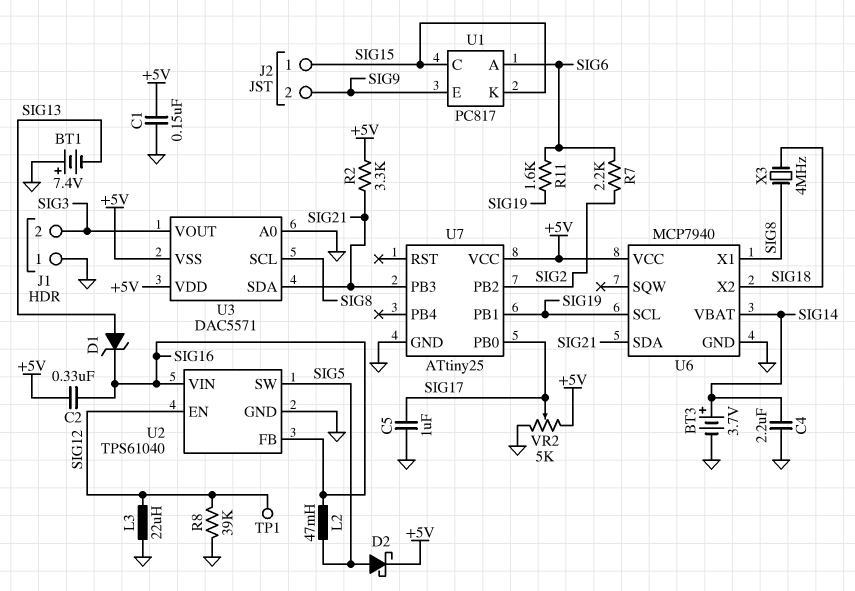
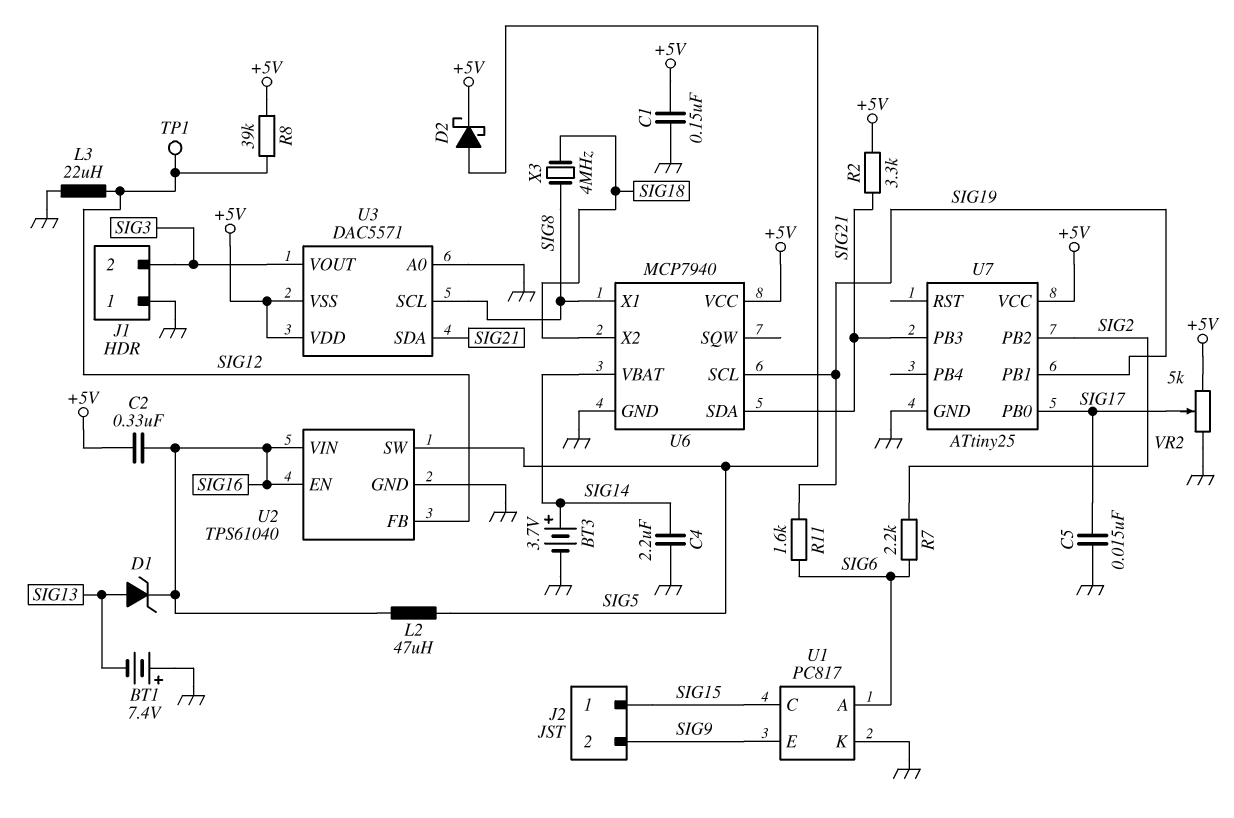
C5: 1uF (GND, SIG17) -> 15nF (GND, SIG17)
L2: 47mH (SIG5, SIG16) -> 47uH (SIG5, SIG16)
R8: 39k (GND, SIG12) -> 39k (+5V, SIG12)
U1 pin K: SIG15 -> GND
U2 pin EN: SIG12 -> SIG16
U2 pin FB: SIG16 -> SIG12

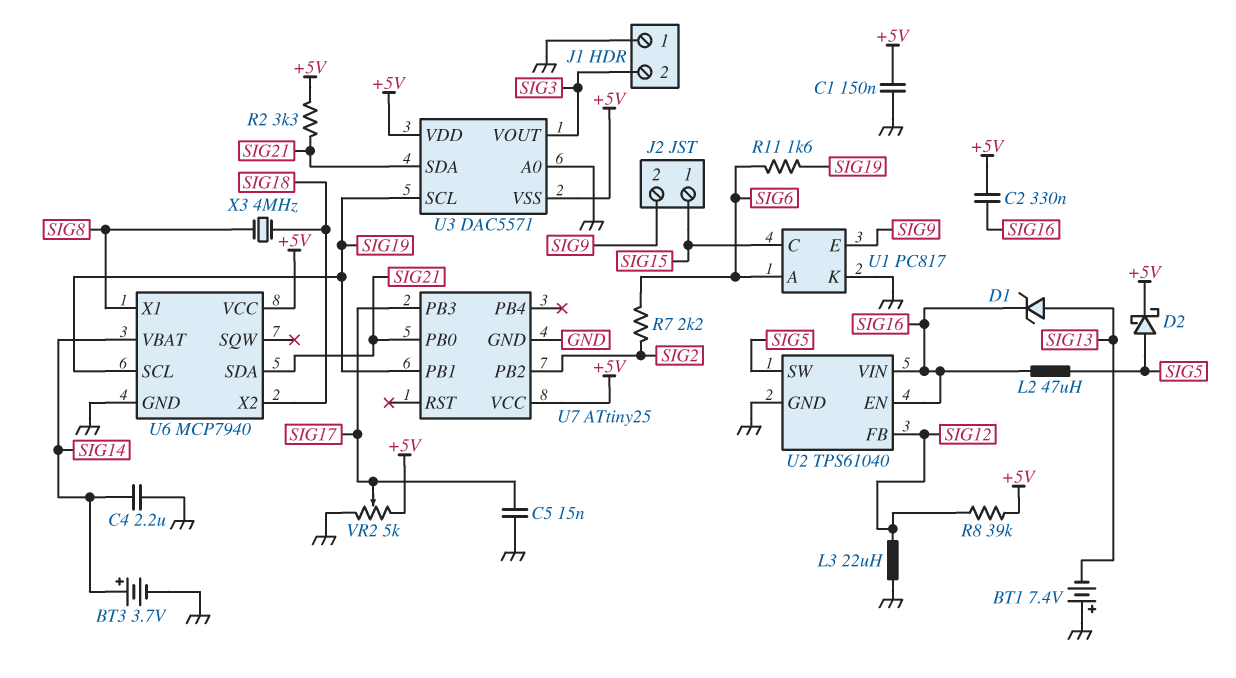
TP1: test point (SIG12) -> none
U3 pin SCL: SIG8 -> SIG19
U7 pin PB0: SIG17 -> SIG21
U7 pin PB3: SIG21 -> SIG17

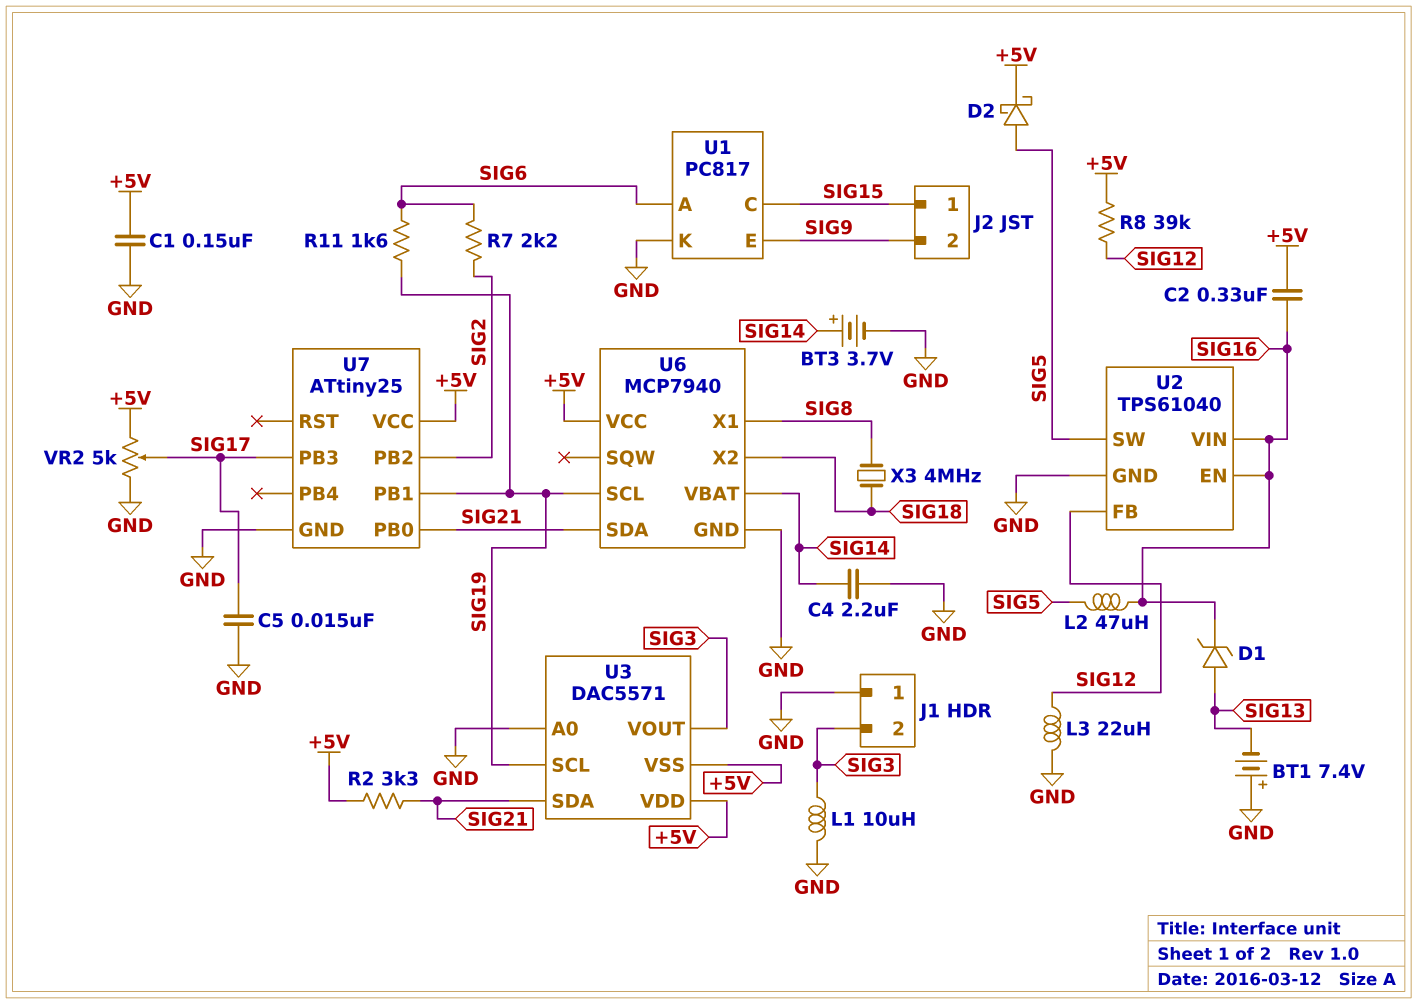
L1: none -> 10uH (GND, SIG3)

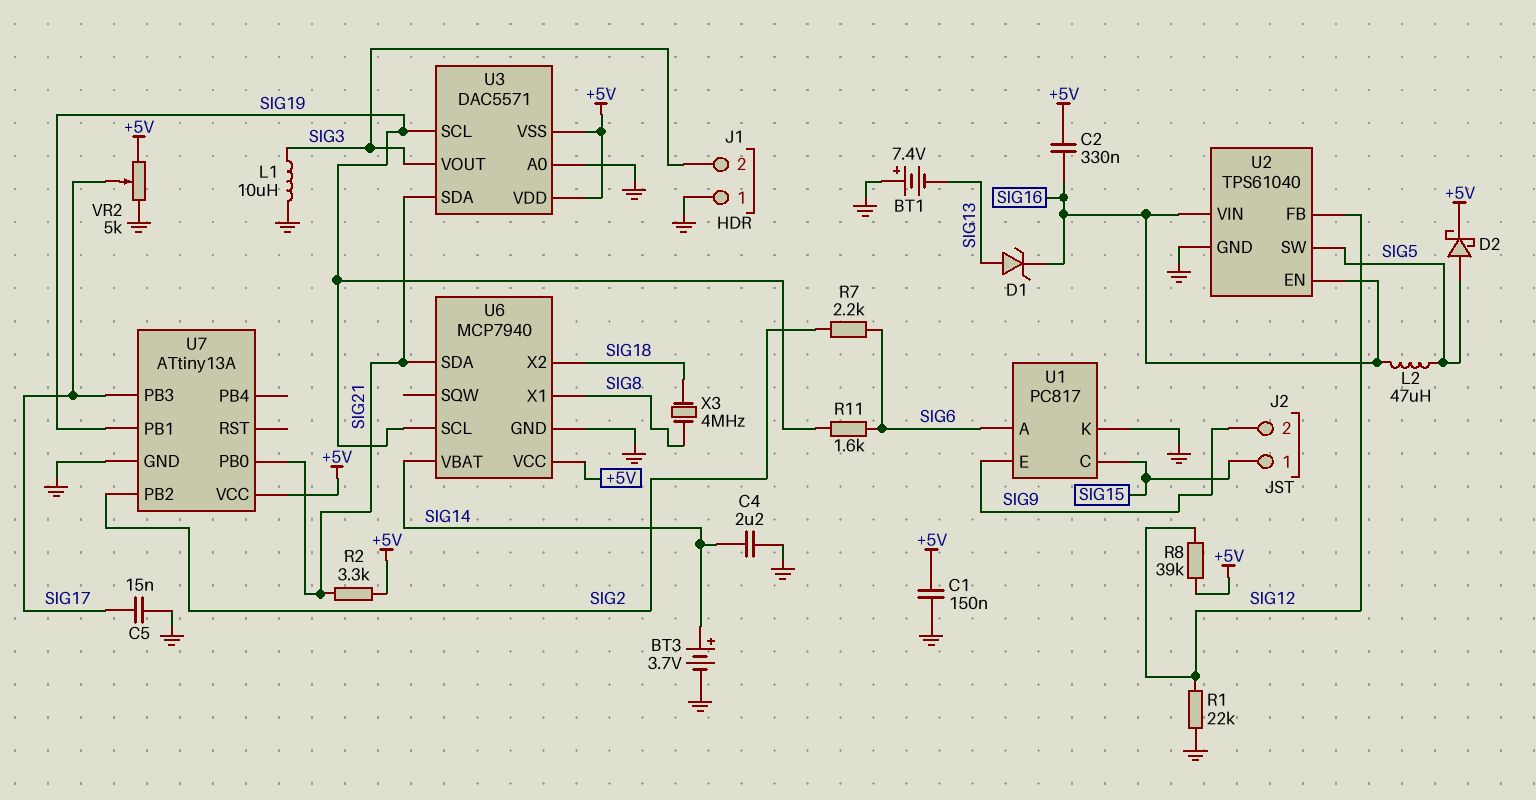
L3: 22uH (GND, SIG12) -> none
R1: none -> 22k (GND, SIG12)
U7: ATtiny25 -> ATtiny13A

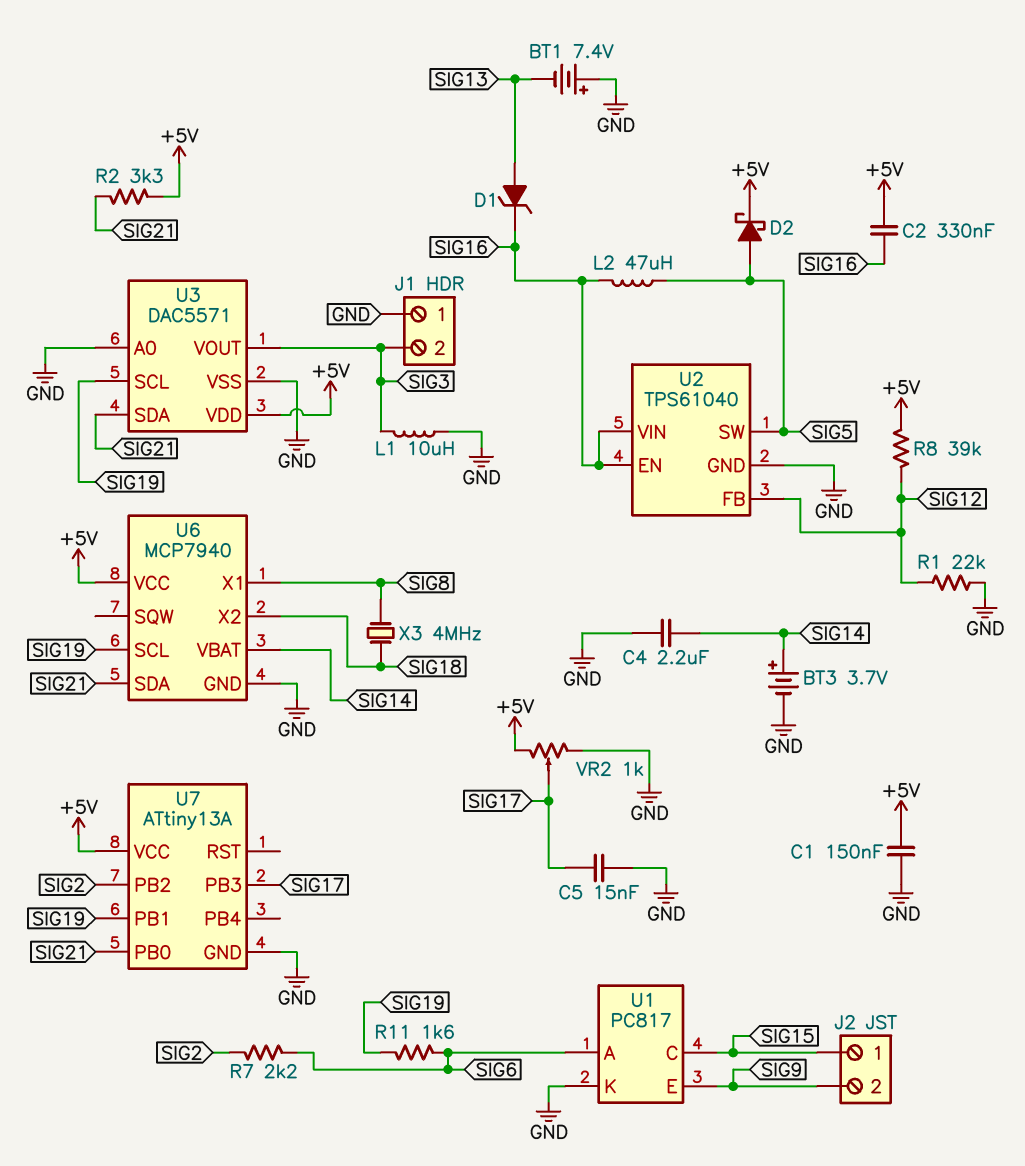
U3 pin VSS: +5V -> GND
VR2: 5k (+5V, GND, wiper SIG17) -> 1k (+5V, GND, wiper SIG17)

